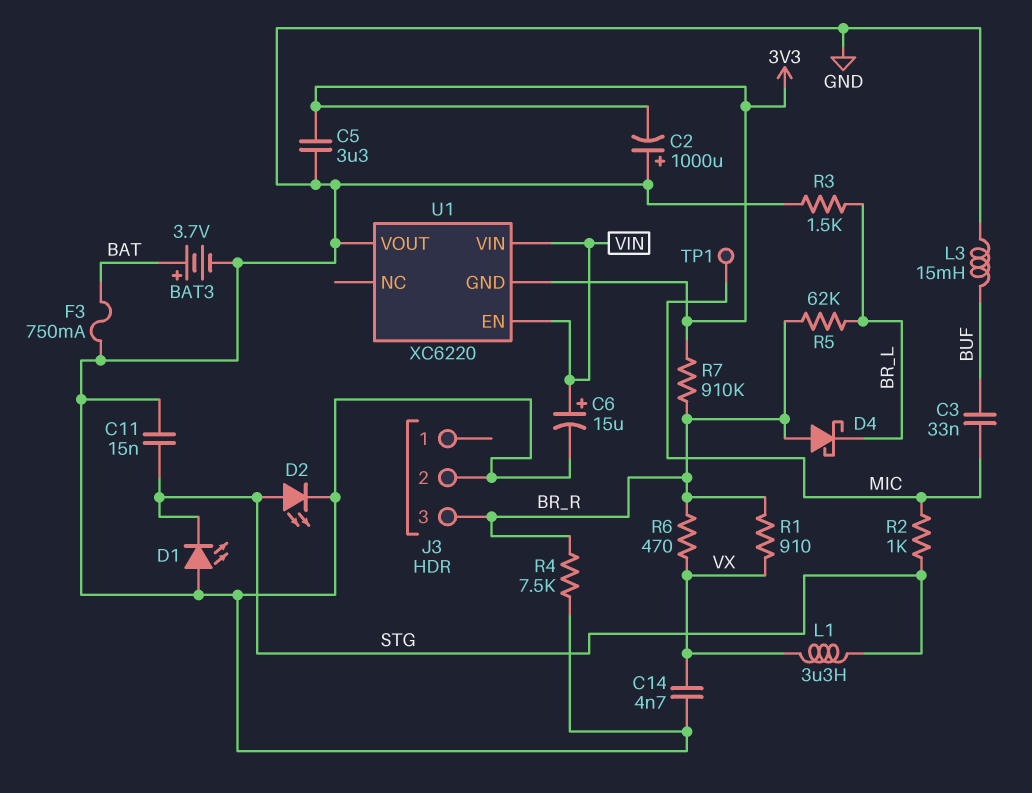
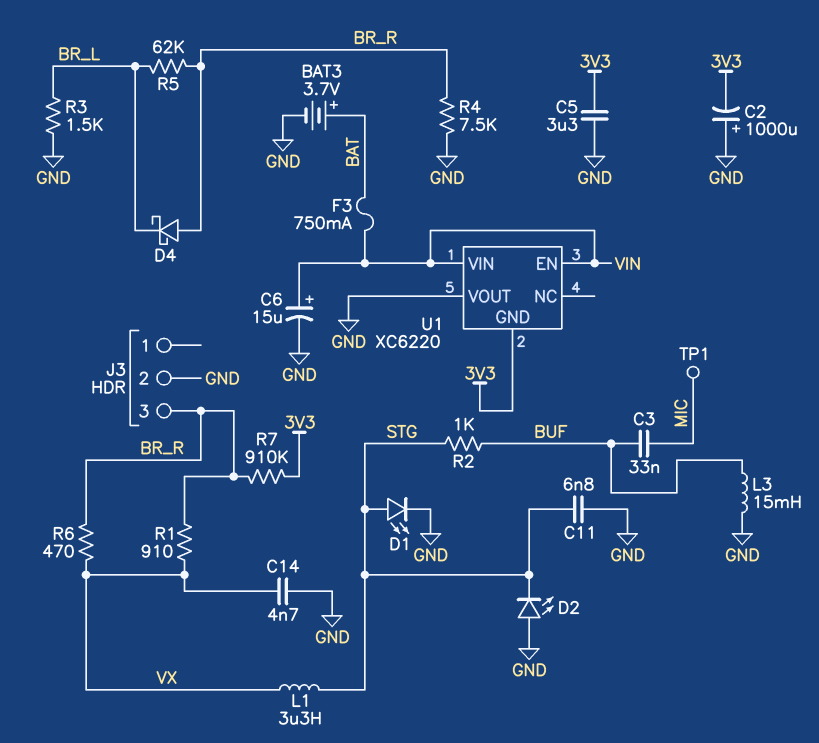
C11: 15nF (GND, STG) -> 6.8nF (GND, STG)
D1: LED (A GND, K STG) -> LED (A STG, K GND)
D2: LED (A STG, K GND) -> LED (A GND, K STG)
F3: 750mA (BAT, GND) -> 750mA (BAT, VIN)
R2: 1k (MIC, STG) -> 1k (BUF, STG)

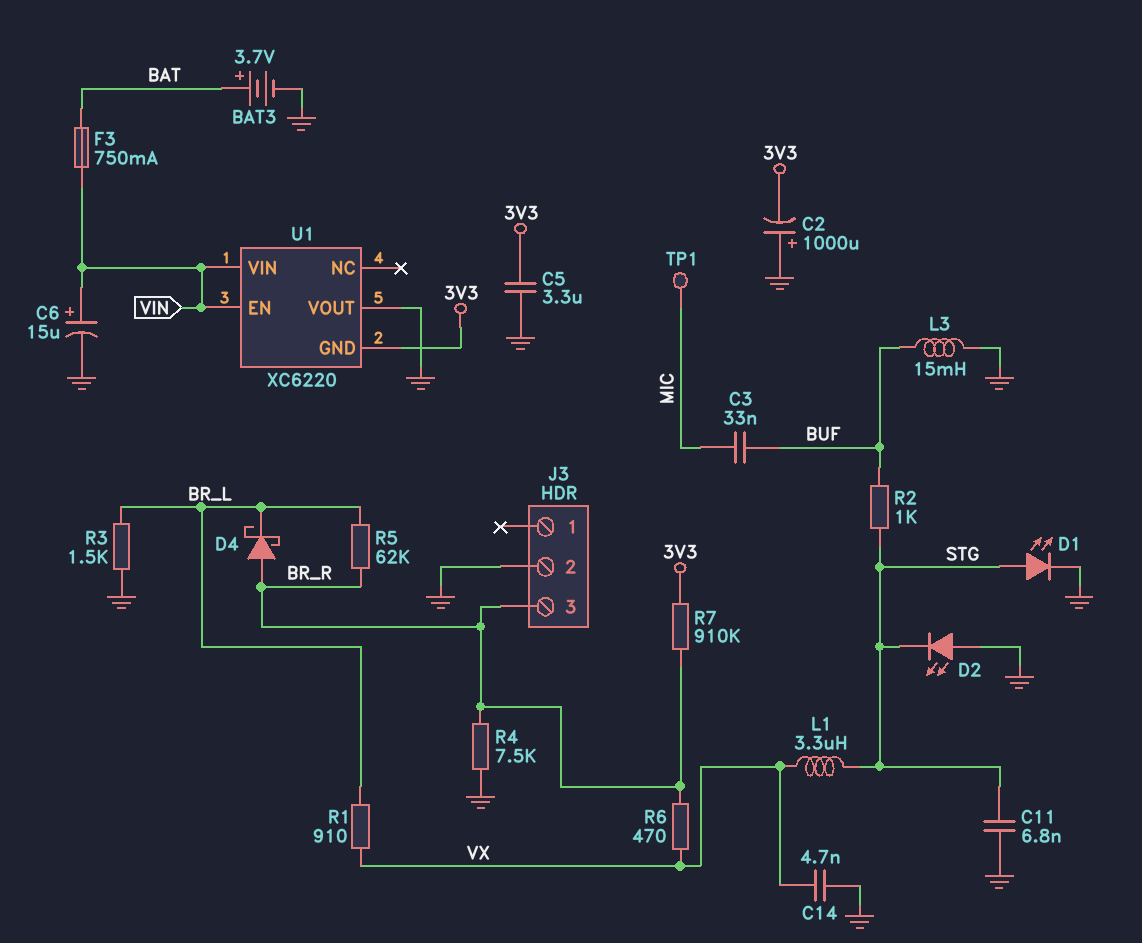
R1: 910 (BR_R, VX) -> 910 (BR_L, VX)

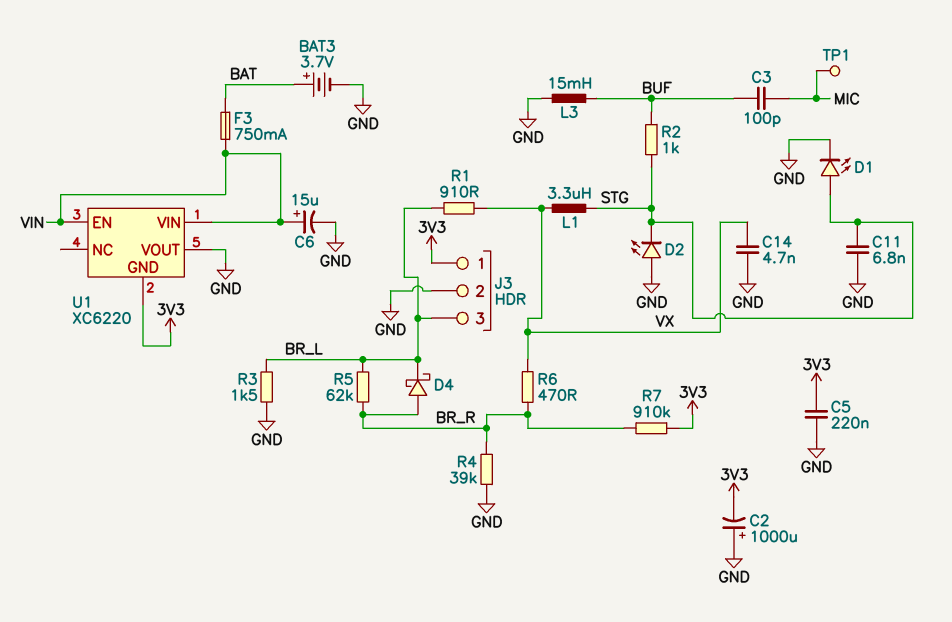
C3: 33nF (BUF, MIC) -> 100pF (BUF, MIC)
C5: 3.3uF (3V3, GND) -> 220nF (3V3, GND)
J3 pin 1: none -> 3V3
J3 pin 3: BR_R -> BR_L
R4: 7.5k (BR_R, GND) -> 39k (BR_R, GND)

